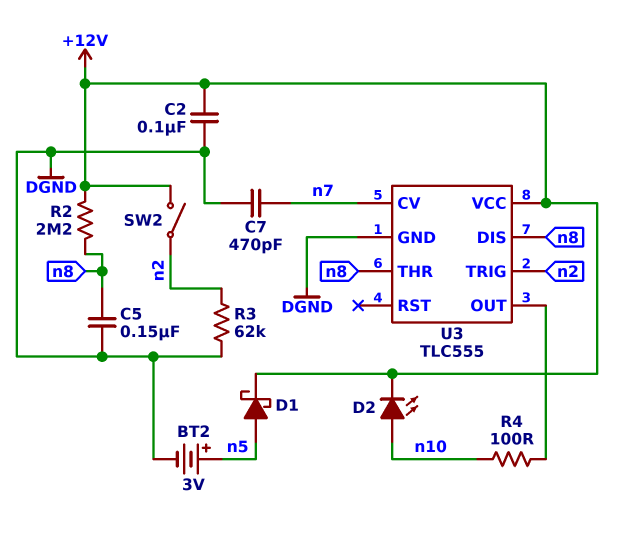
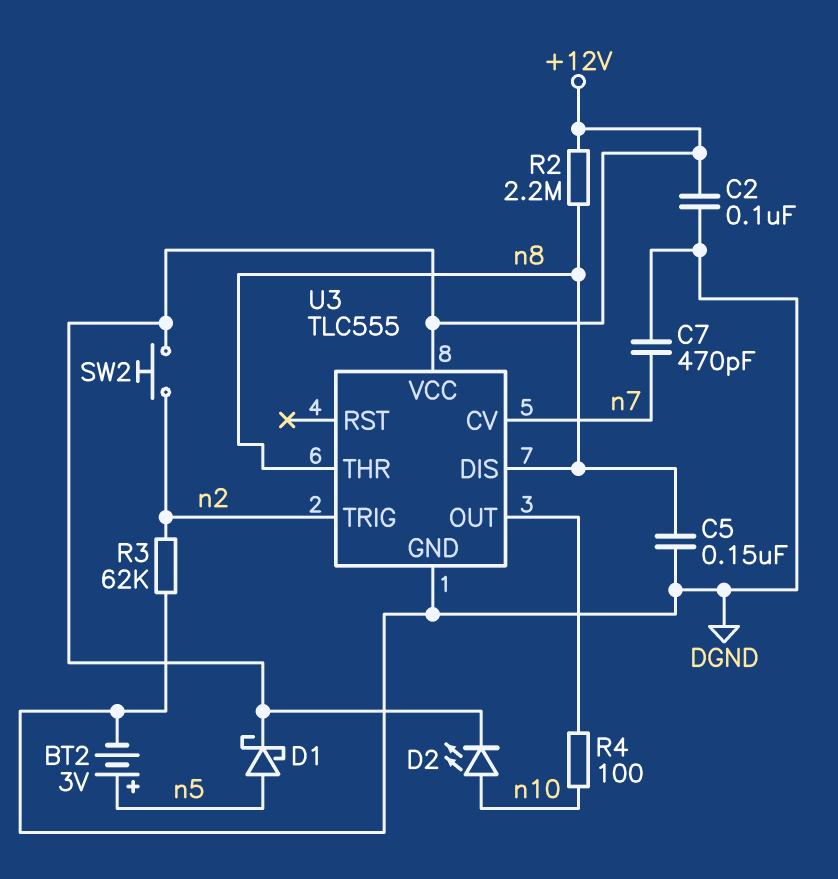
SW2: switch (+12V, n2) -> button (+12V, n2)

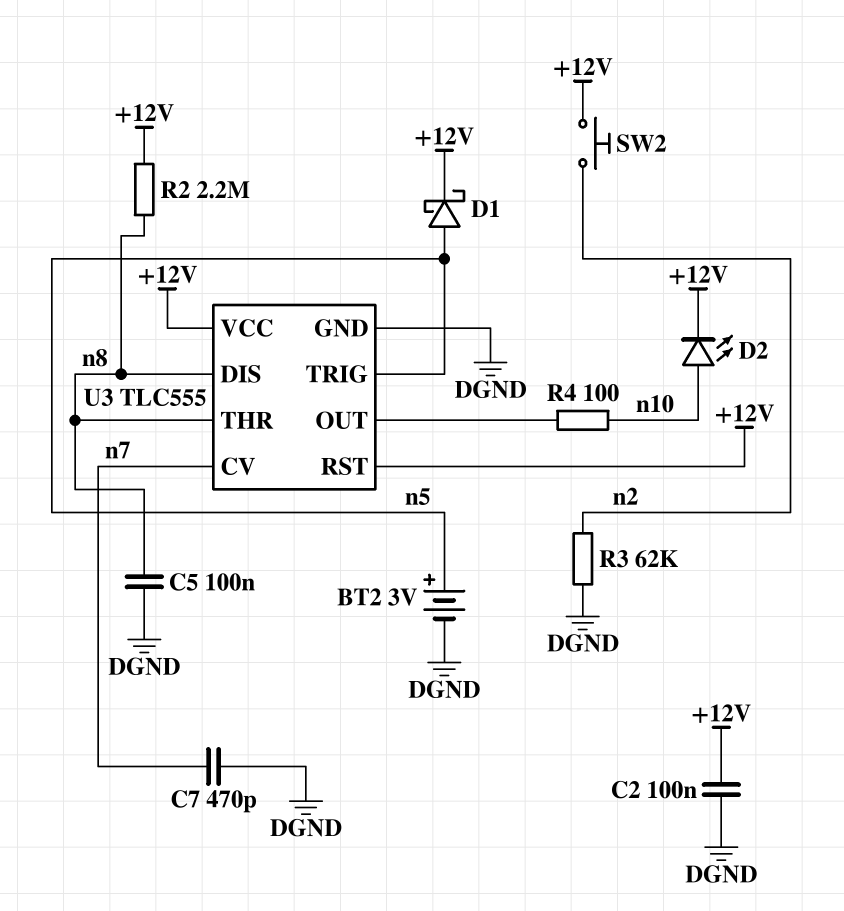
C5: 150nF (DGND, n8) -> 100nF (DGND, n8)
U3 pin RST: none -> +12V
U3 pin TRIG: n2 -> n5

